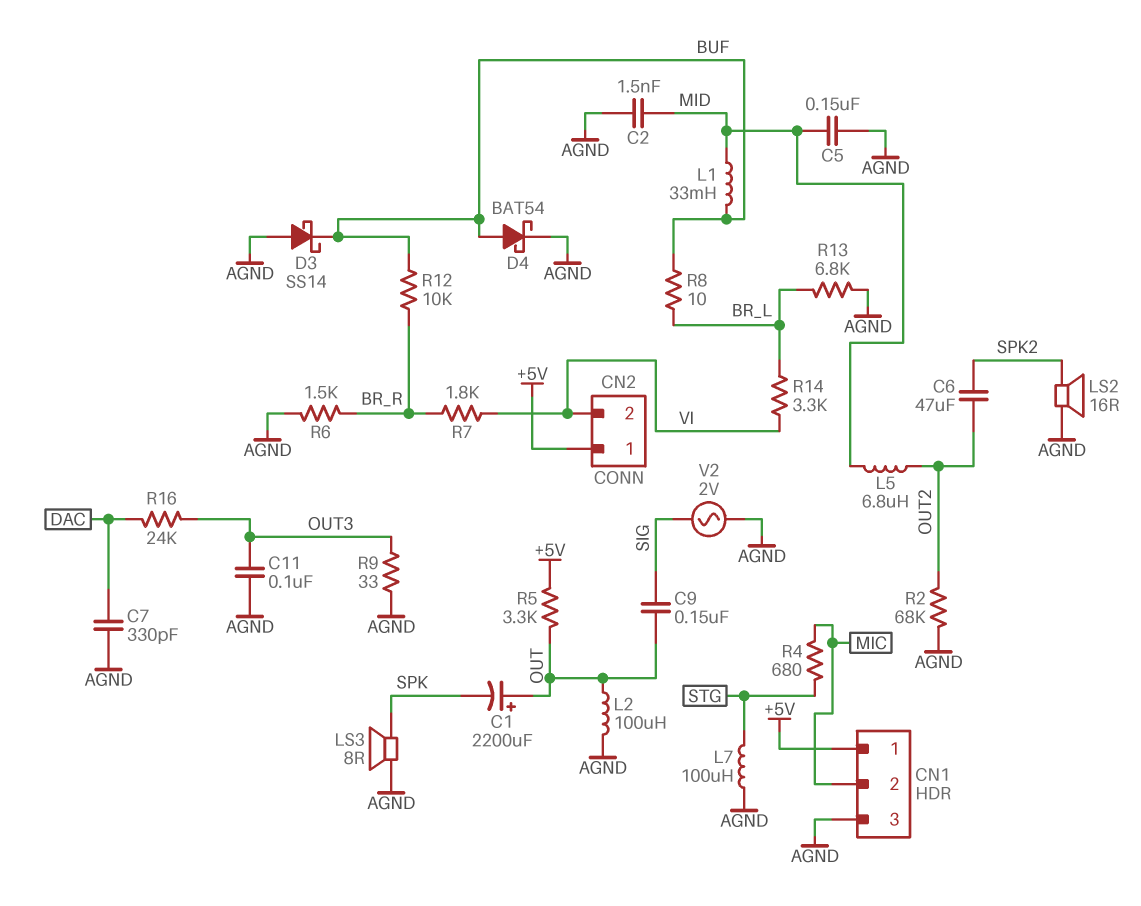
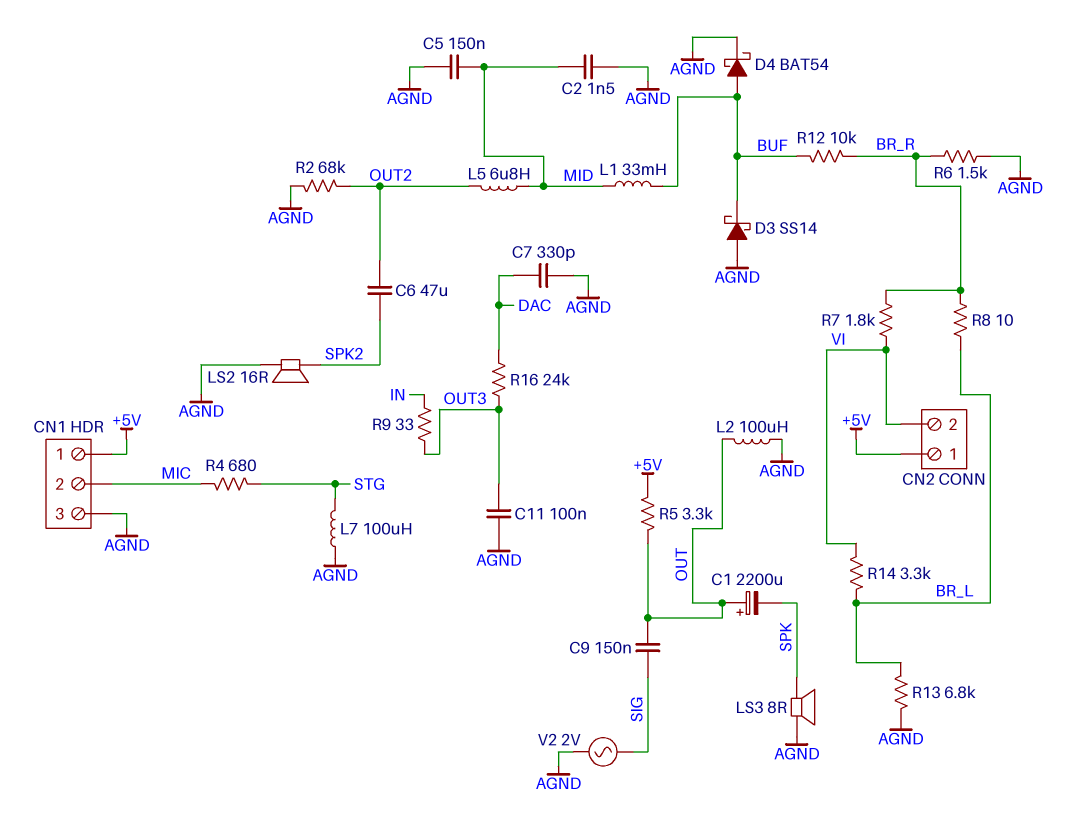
R8: 10 (BR_L, BUF) -> 10 (BR_L, BR_R)
R9: 33 (AGND, OUT3) -> 33 (IN, OUT3)

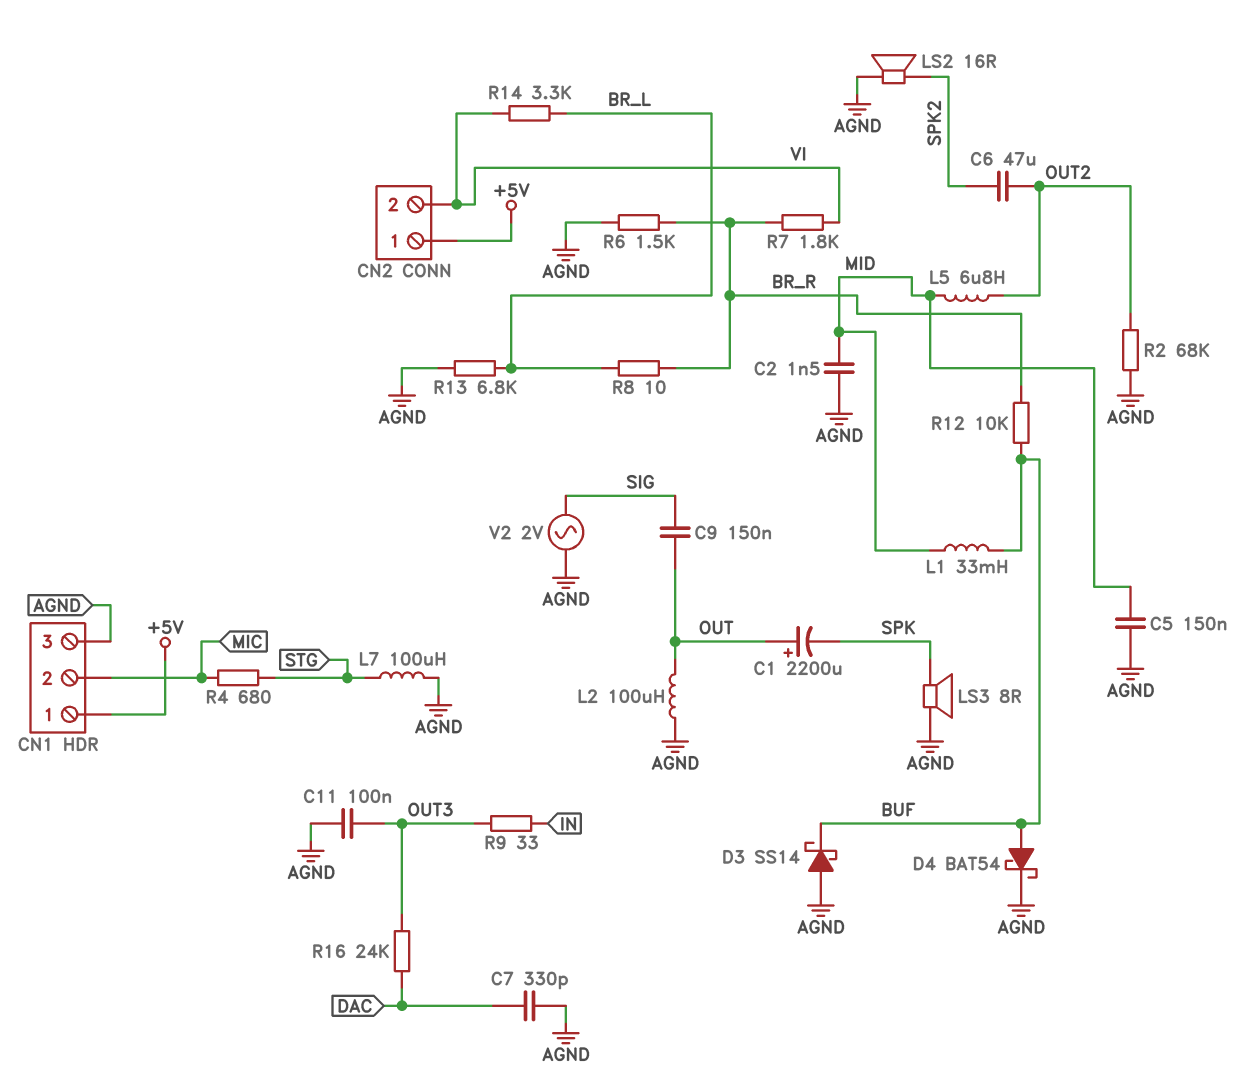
R5: 3.3k (+5V, OUT) -> none

